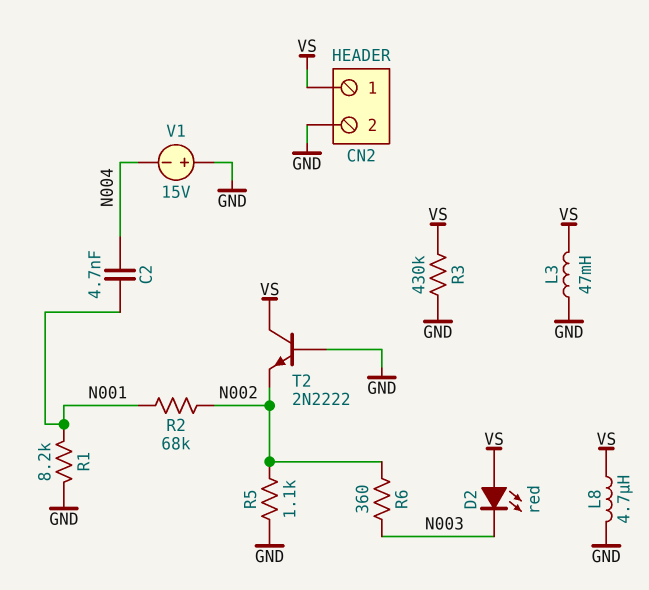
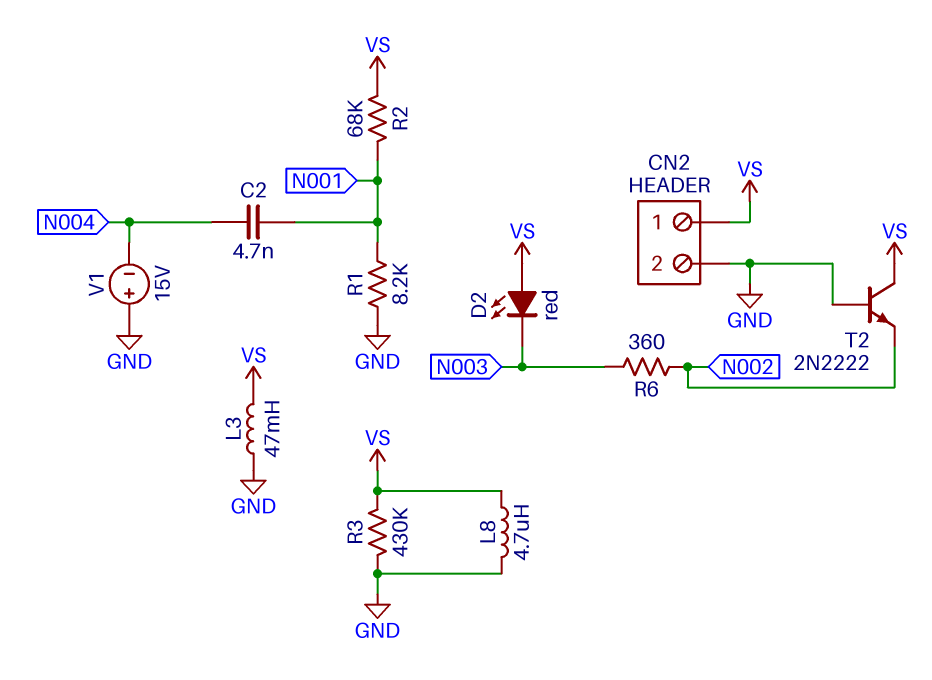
R2: 68k (N001, N002) -> 68k (N001, VS)
R5: 1.1k (GND, N002) -> none

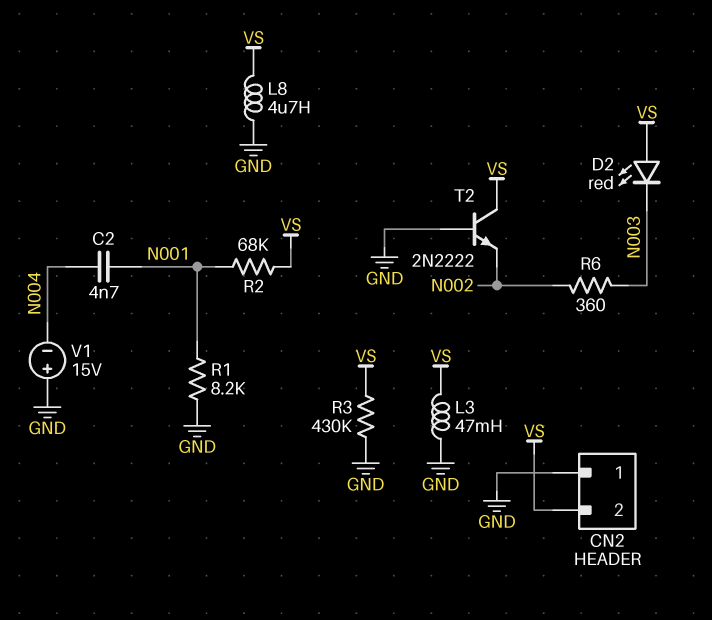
CN2 pin 1: VS -> GND
CN2 pin 2: GND -> VS

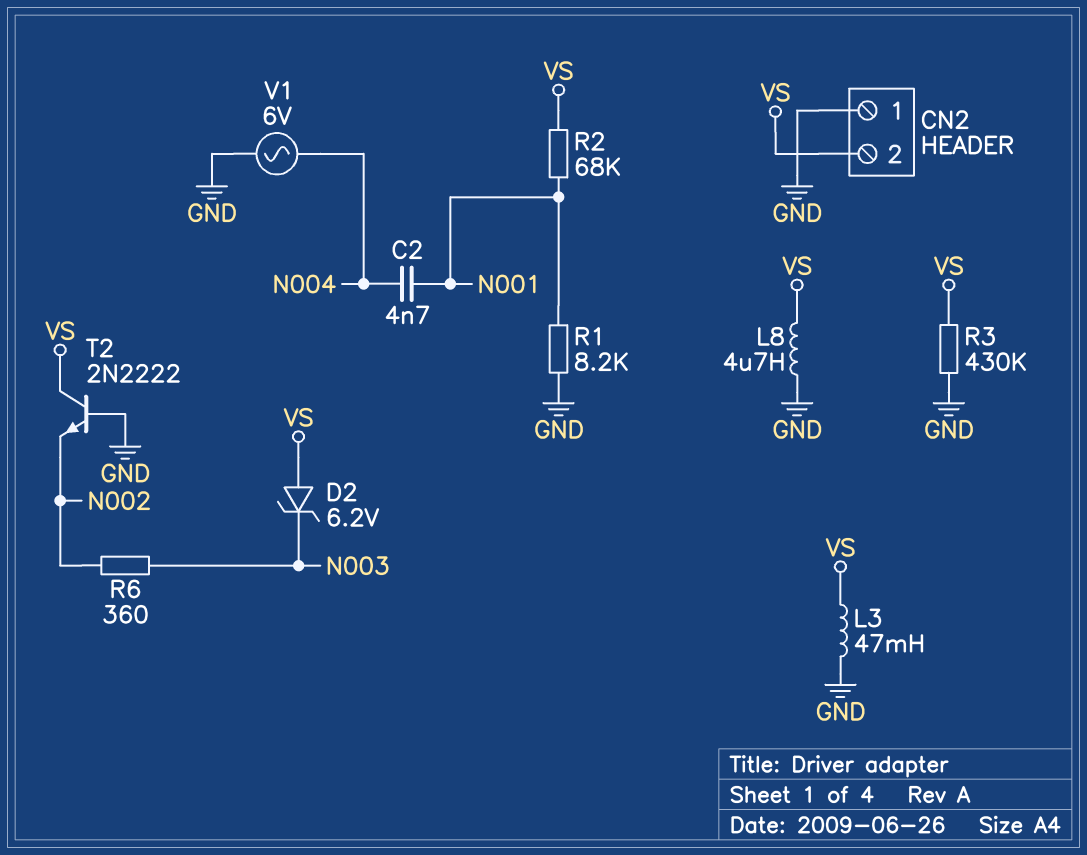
D2: LED red (A VS, K N003) -> zener 6.2V (A VS, K N003)
V1: 15V (plus GND, minus N004) -> AC 6V (GND, N004)

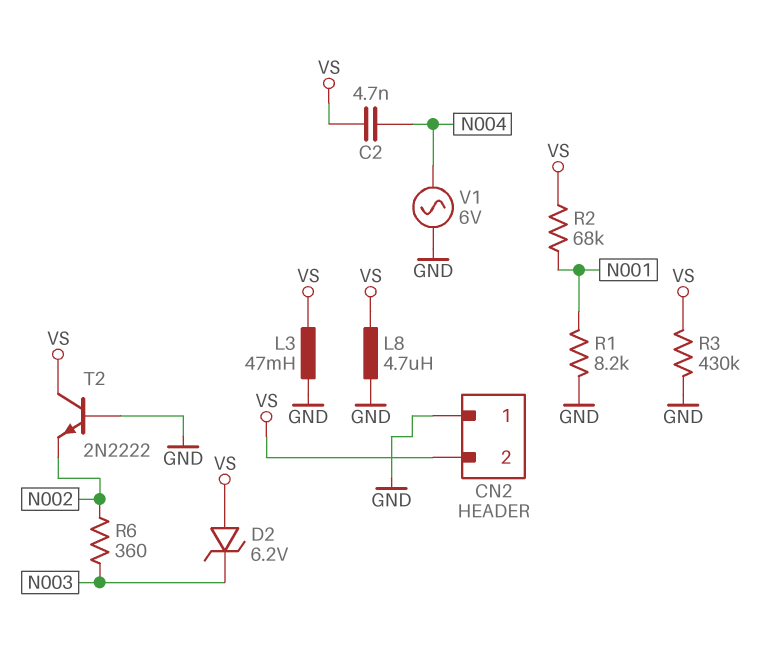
C2: 4.7nF (N001, N004) -> 4.7nF (N004, VS)

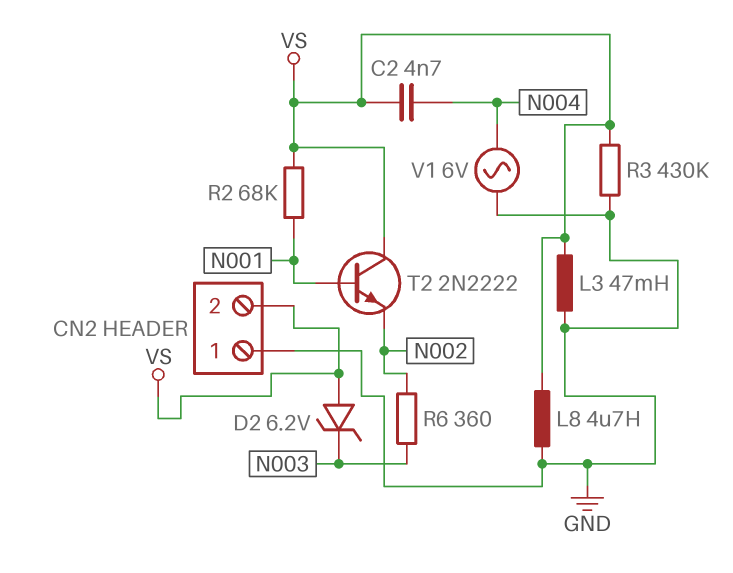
R1: 8.2k (GND, N001) -> none
T2: NPN 2N2222 (B GND, C VS, E N002) -> NPN 2N2222 (B N001, C VS, E N002)

